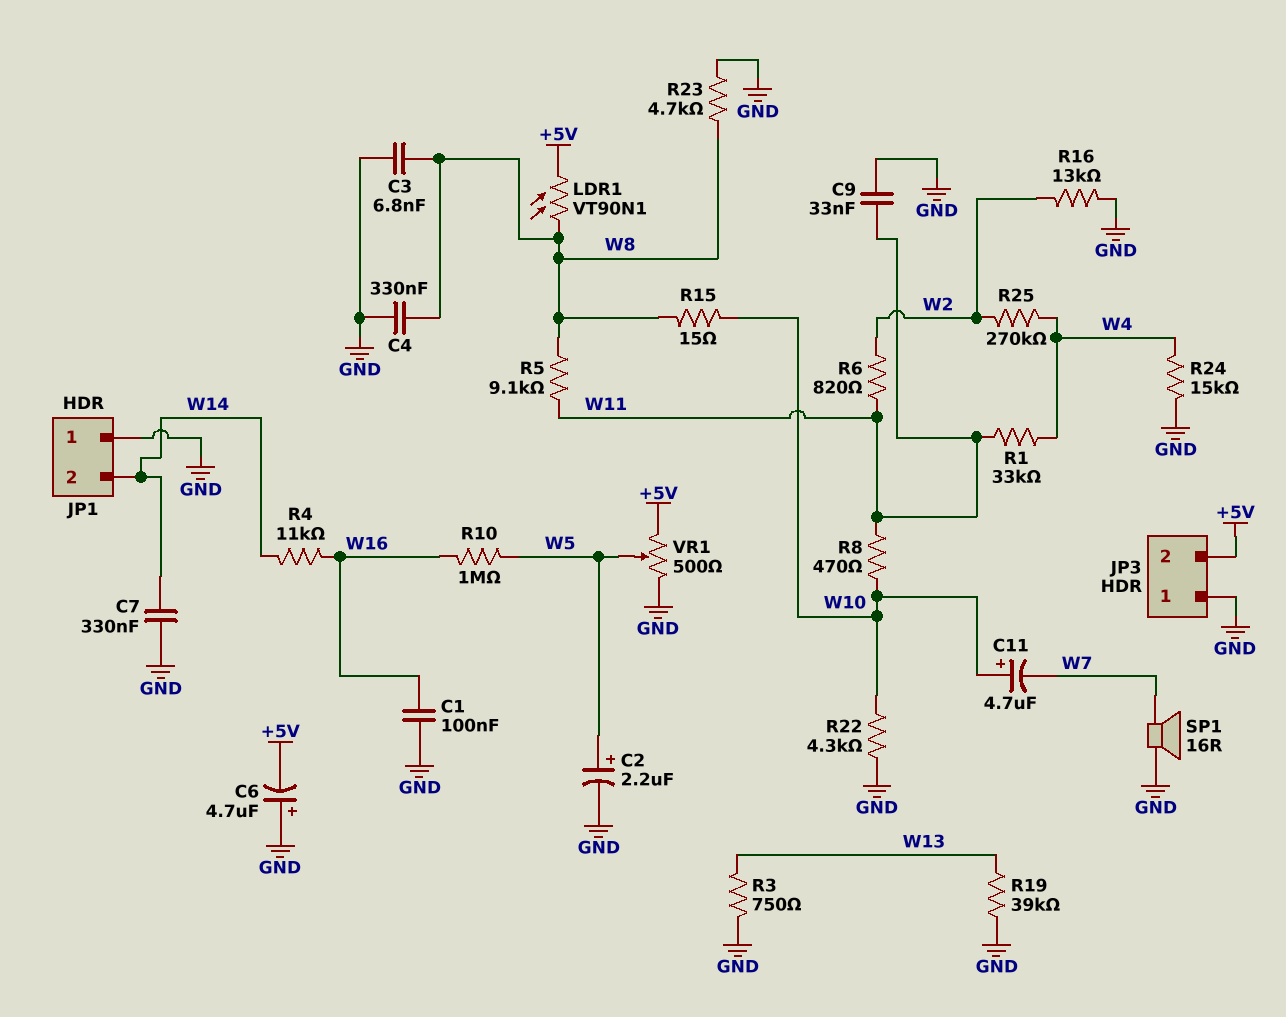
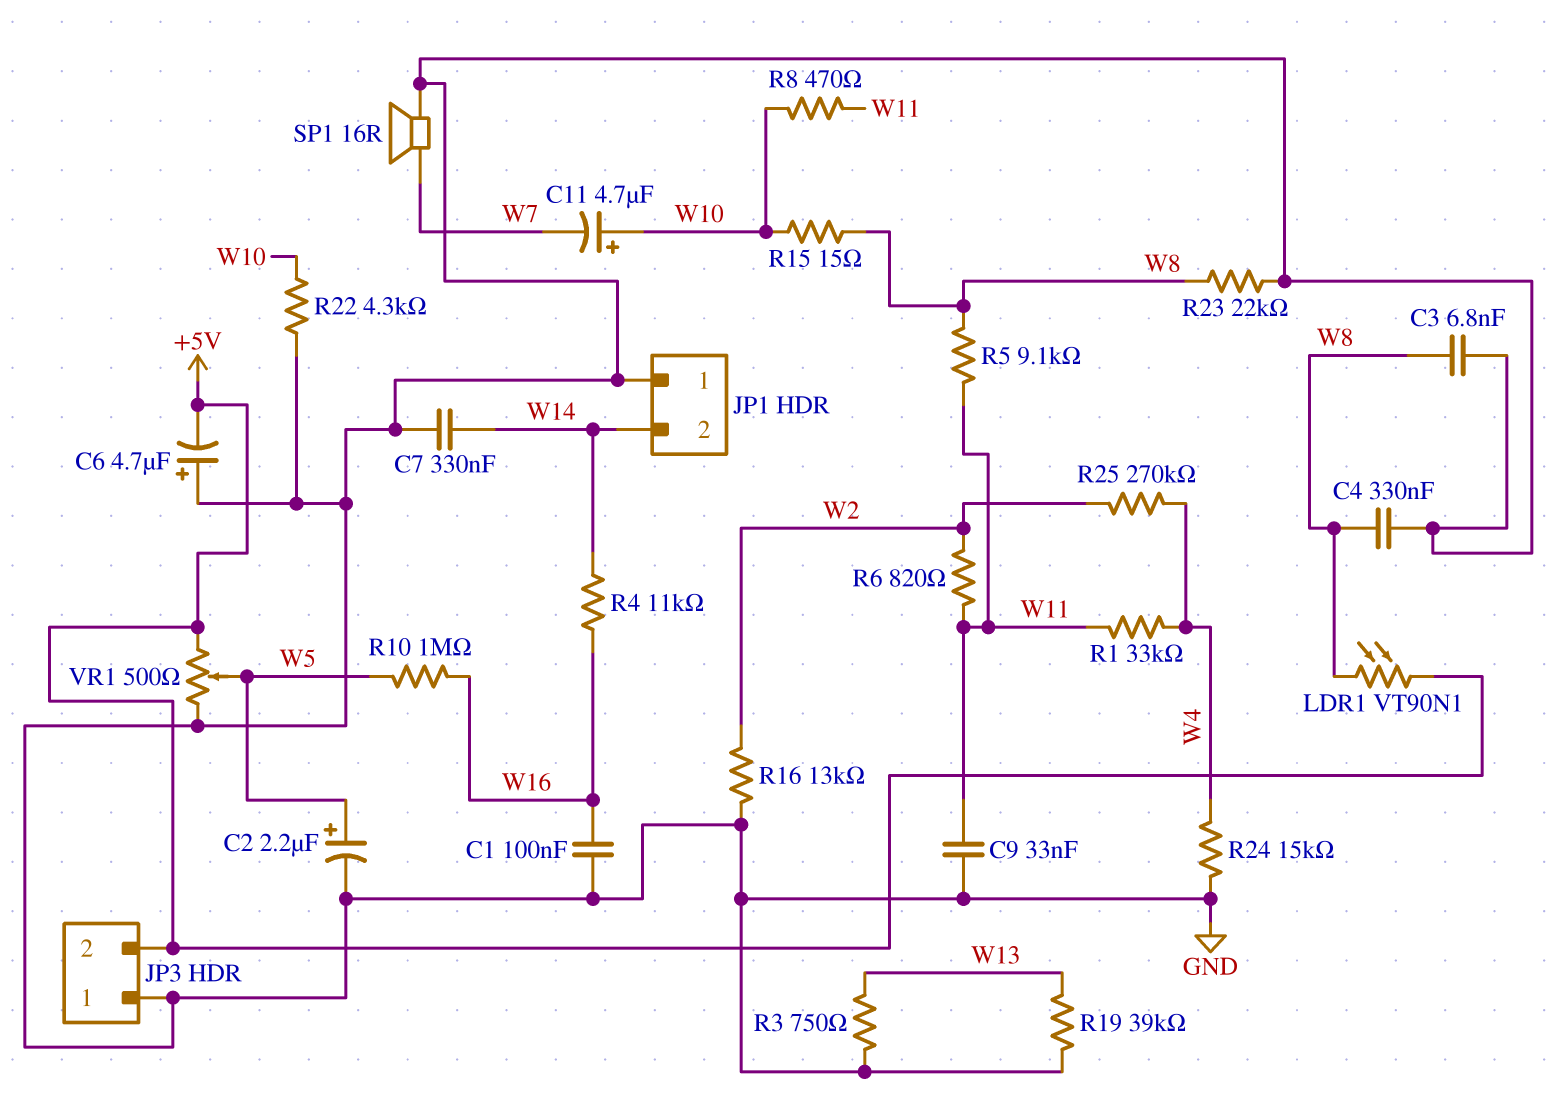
R23: 4.7k (GND, W8) -> 22k (GND, W8)

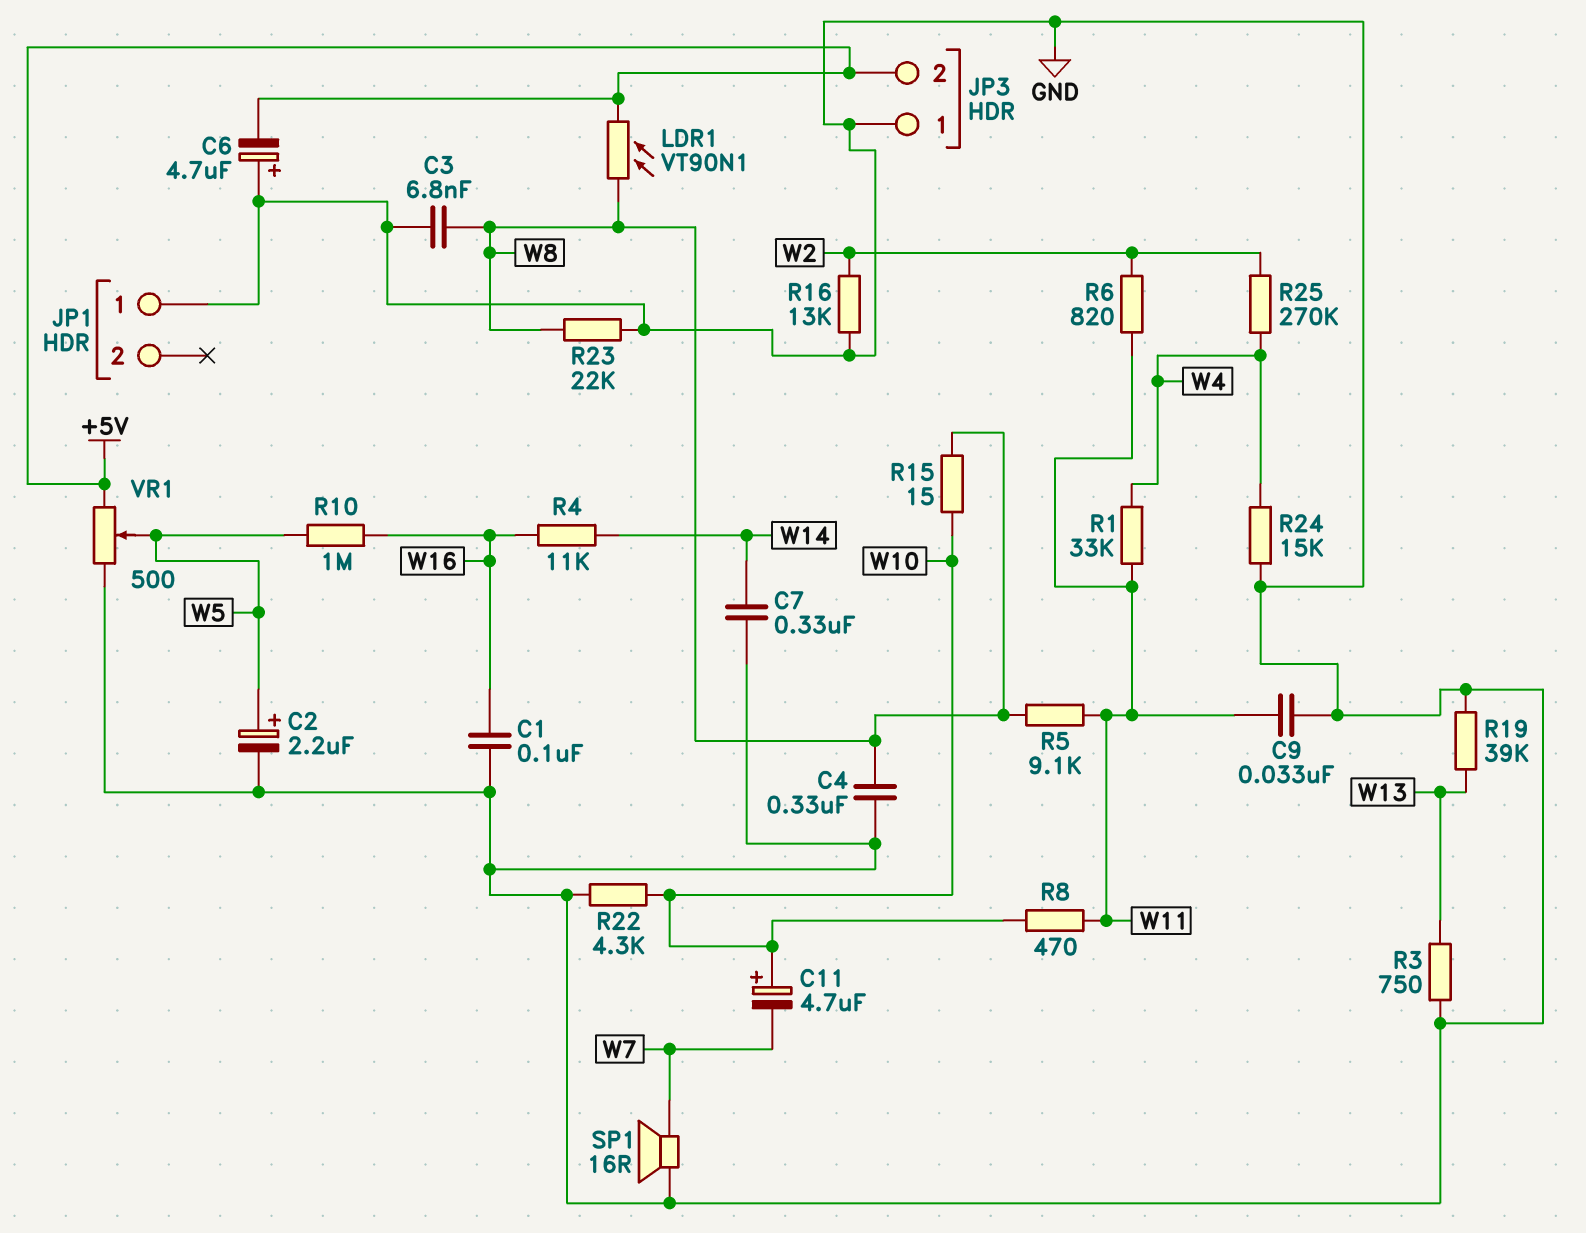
JP1 pin 2: W14 -> none

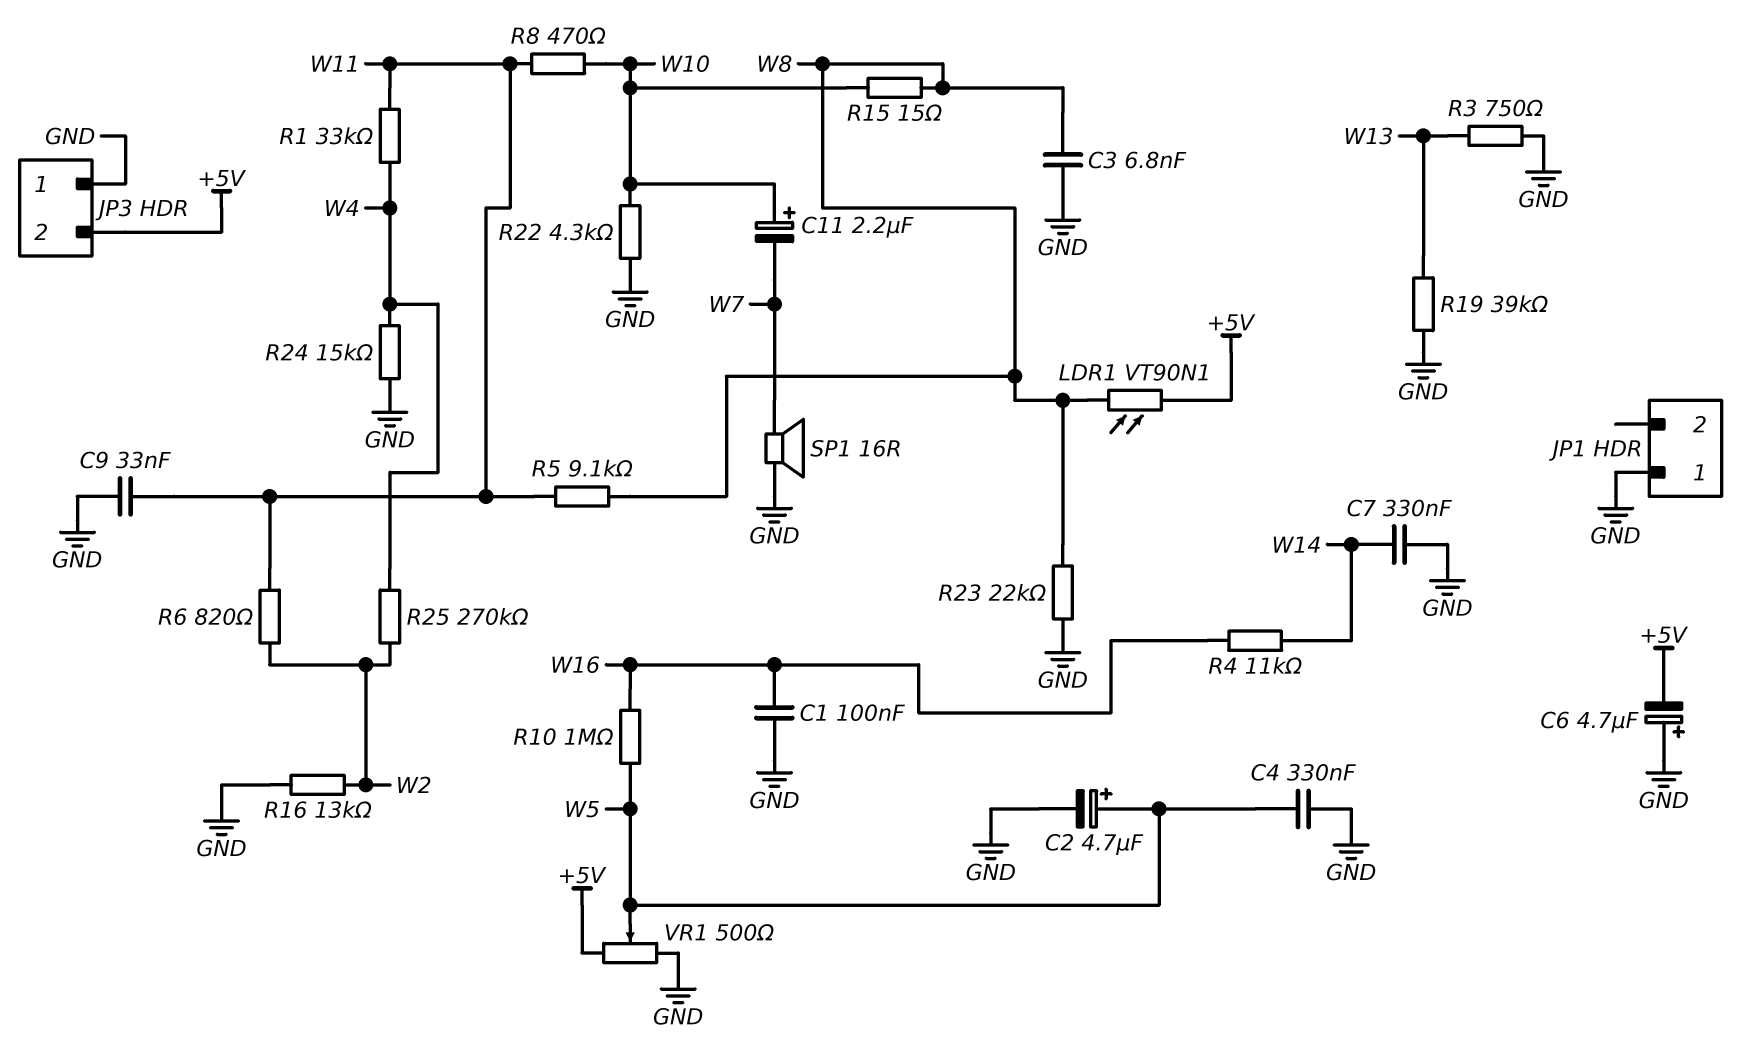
C2: 2.2uF (plus W5, minus GND) -> 4.7uF (plus W5, minus GND)
C4: 330nF (GND, W8) -> 330nF (GND, W5)
C11: 4.7uF (plus W10, minus W7) -> 2.2uF (plus W10, minus W7)

